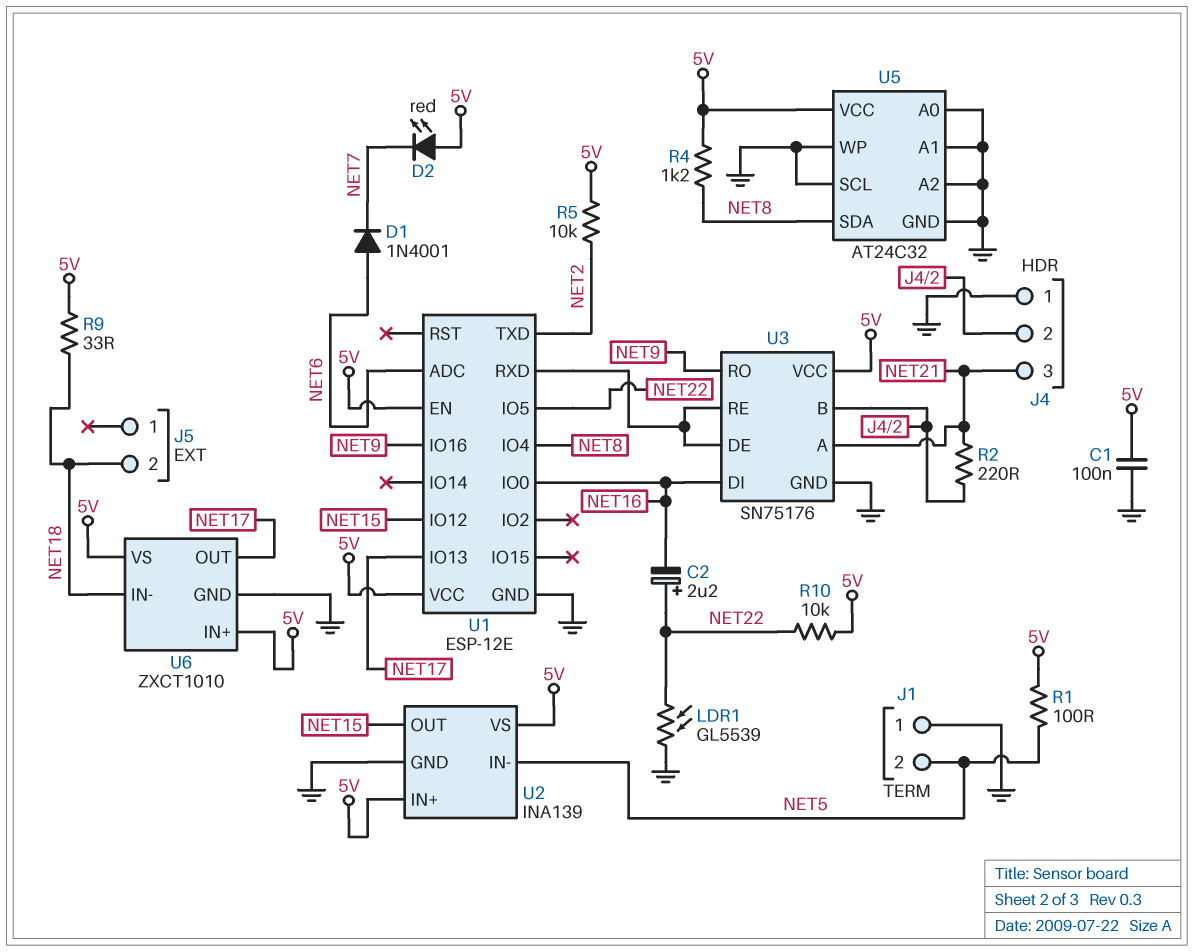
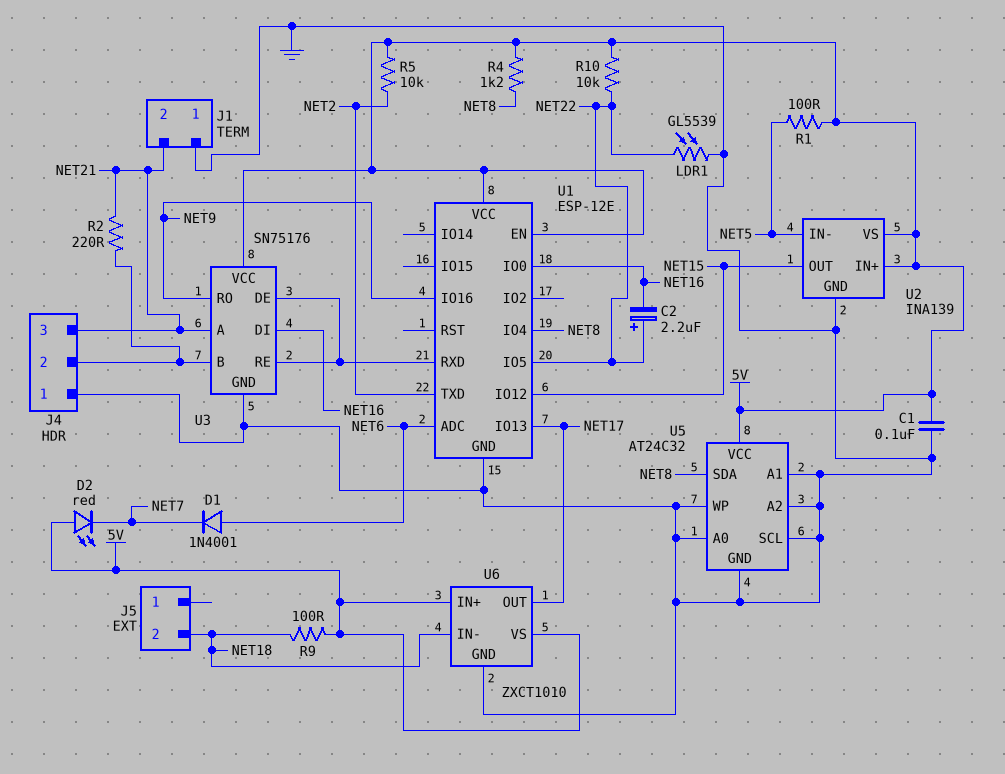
J1 pin 2: NET5 -> NET21
R9: 33 (5V, NET18) -> 100 (5V, NET18)

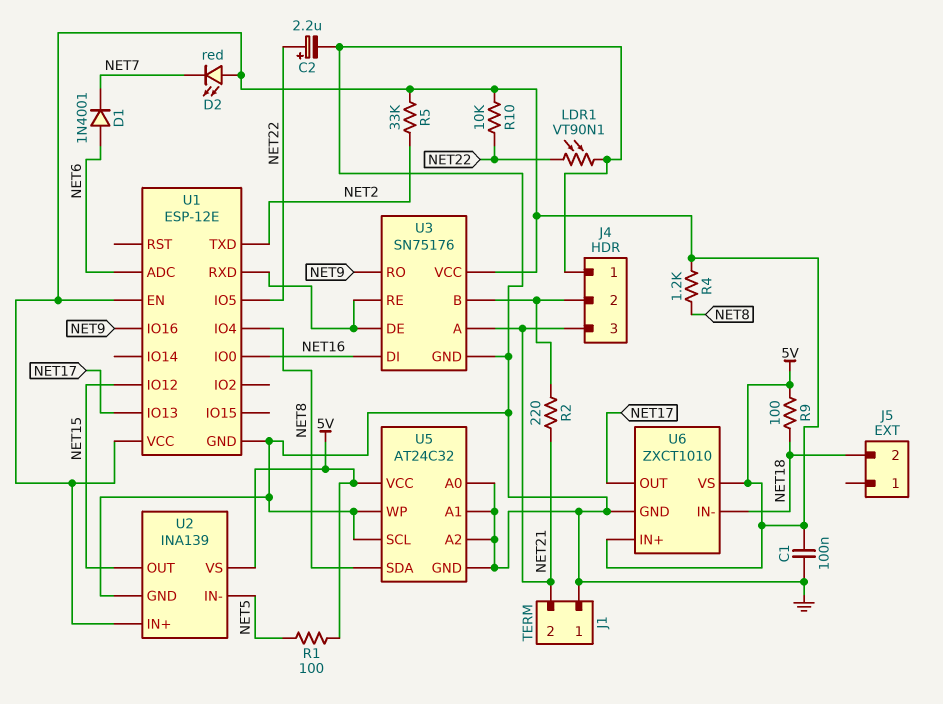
C2: 2.2uF (plus NET22, minus NET16) -> 2.2uF (plus NET22, minus GND)
LDR1: GL5539 (GND, NET22) -> VT90N1 (GND, NET22)
R5: 10k (5V, NET2) -> 33k (5V, NET2)

